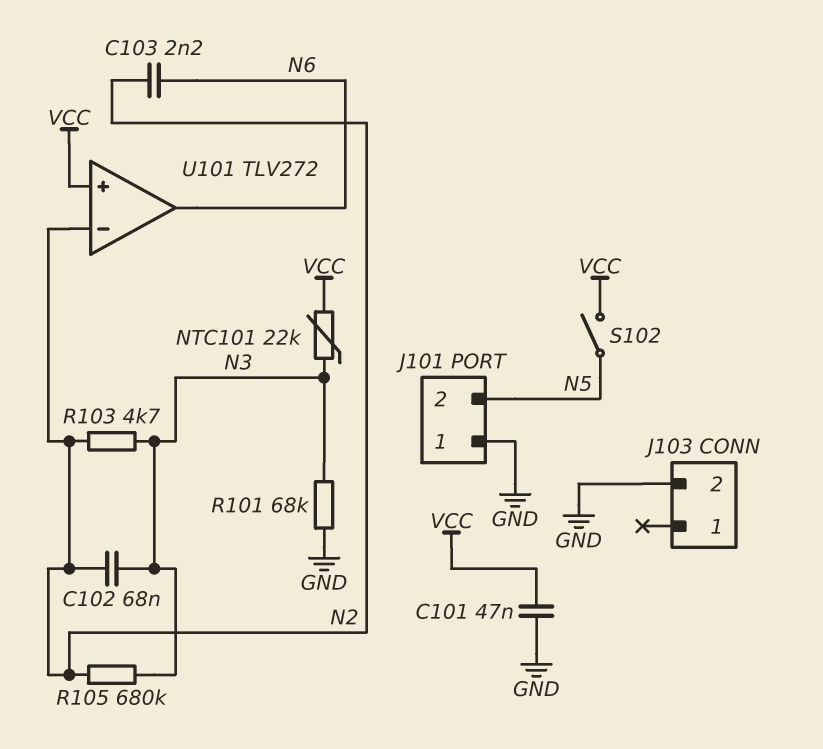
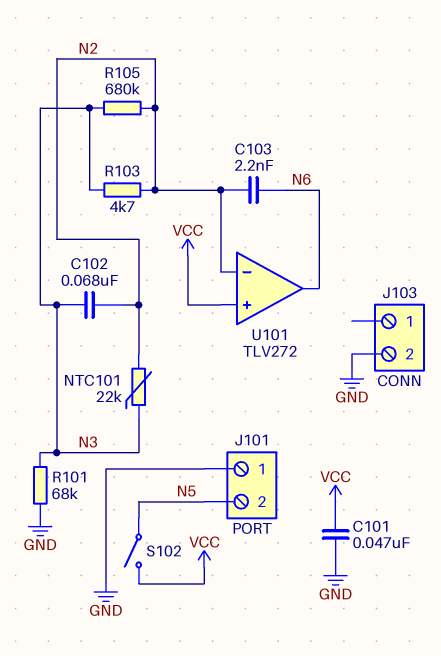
NTC101: 22k (N3, VCC) -> 22k (N2, N3)

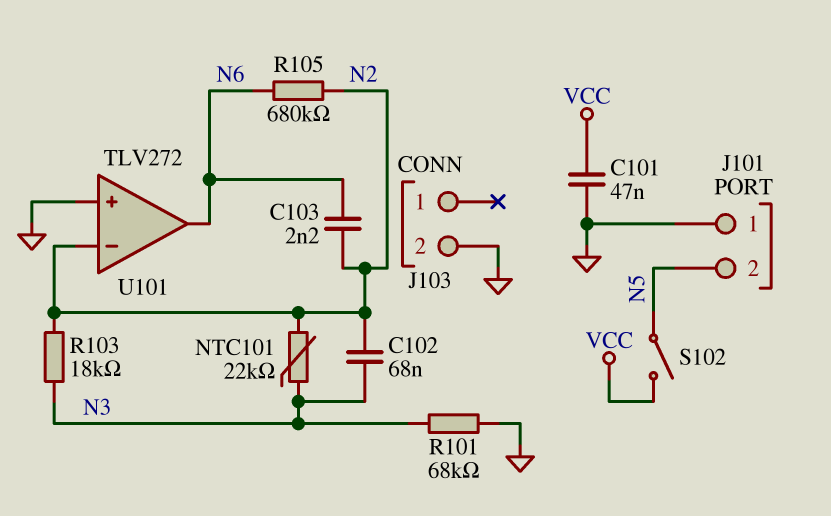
R103: 4.7k (N2, N3) -> 18k (N2, N3)
R105: 680k (N2, N3) -> 680k (N2, N6)
U101 pin in+: VCC -> GND

